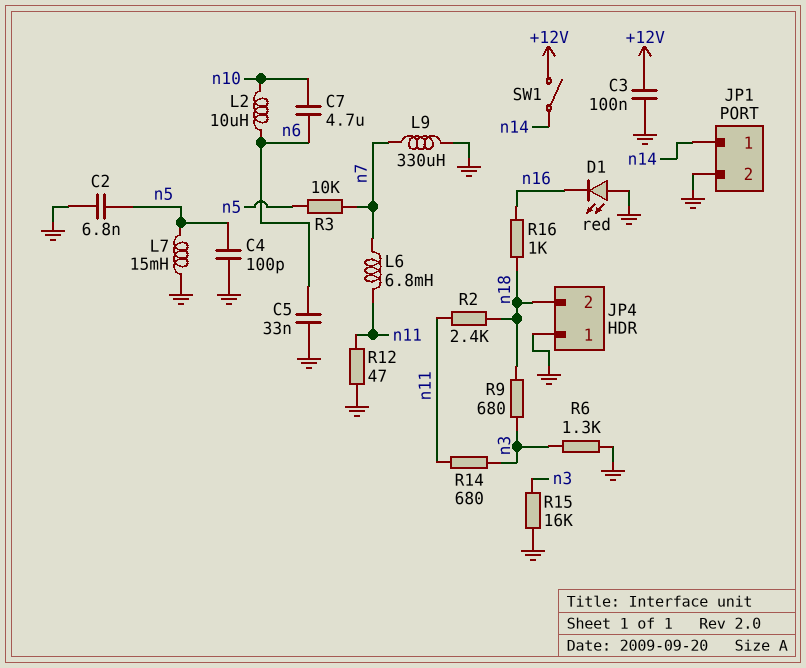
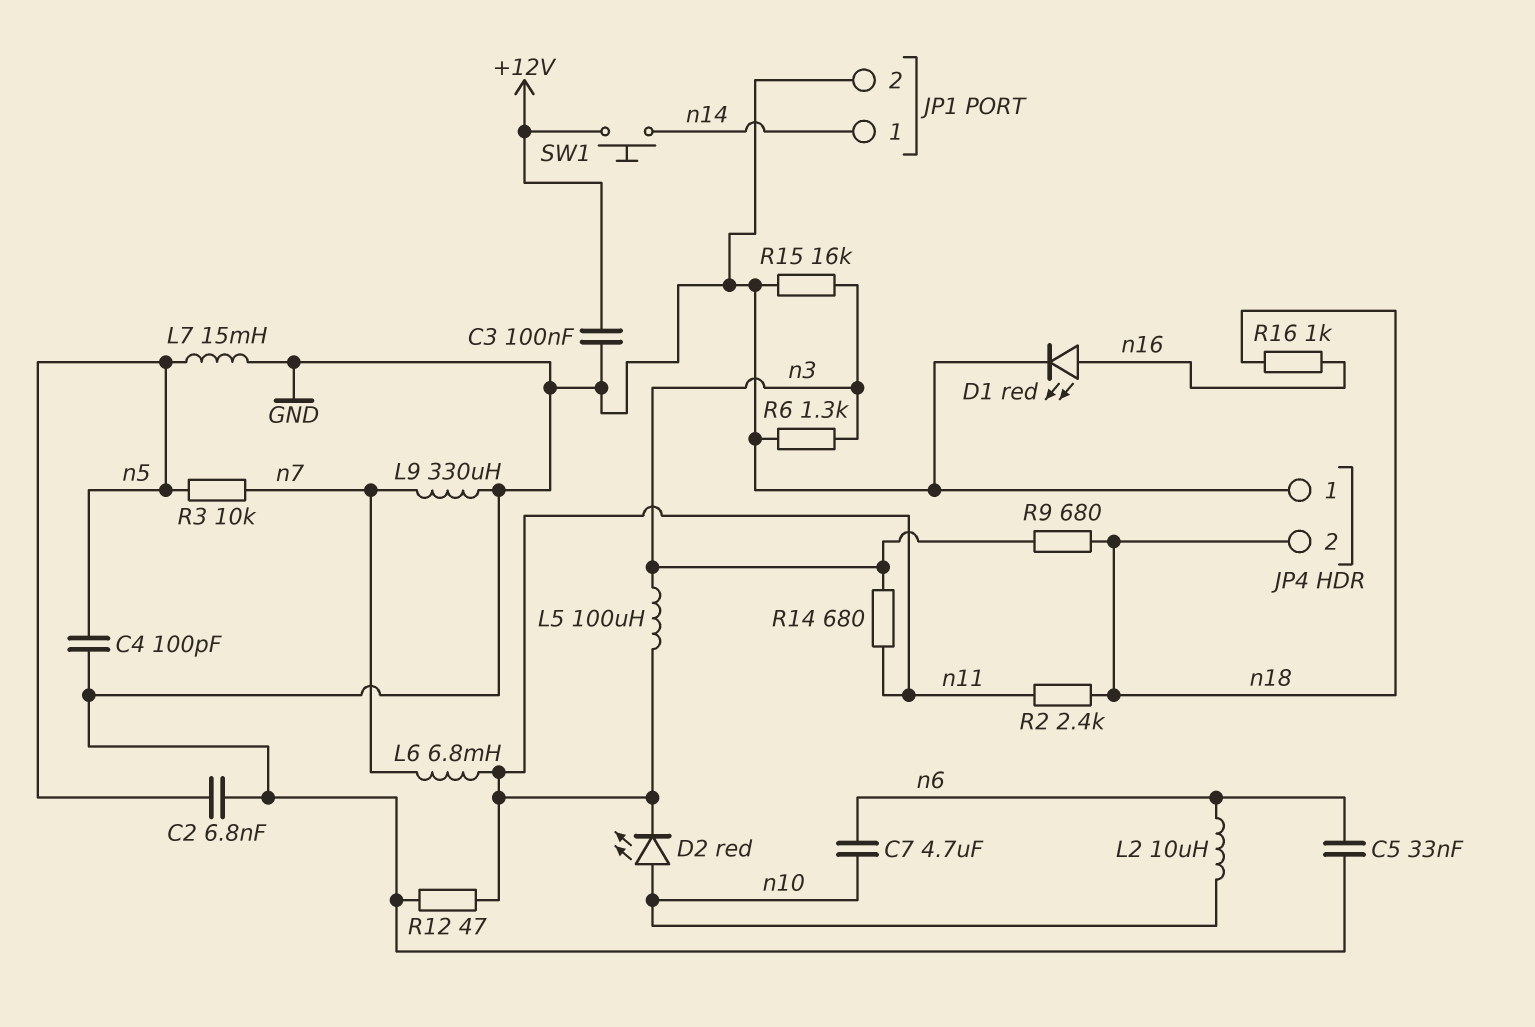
D1: LED red (A GND, K n16) -> LED red (A n16, K GND)
D2: none -> LED red (A n10, K n11)
L5: none -> 100uH (n3, n11)
SW1: switch (+12V, n14) -> button (+12V, n14)

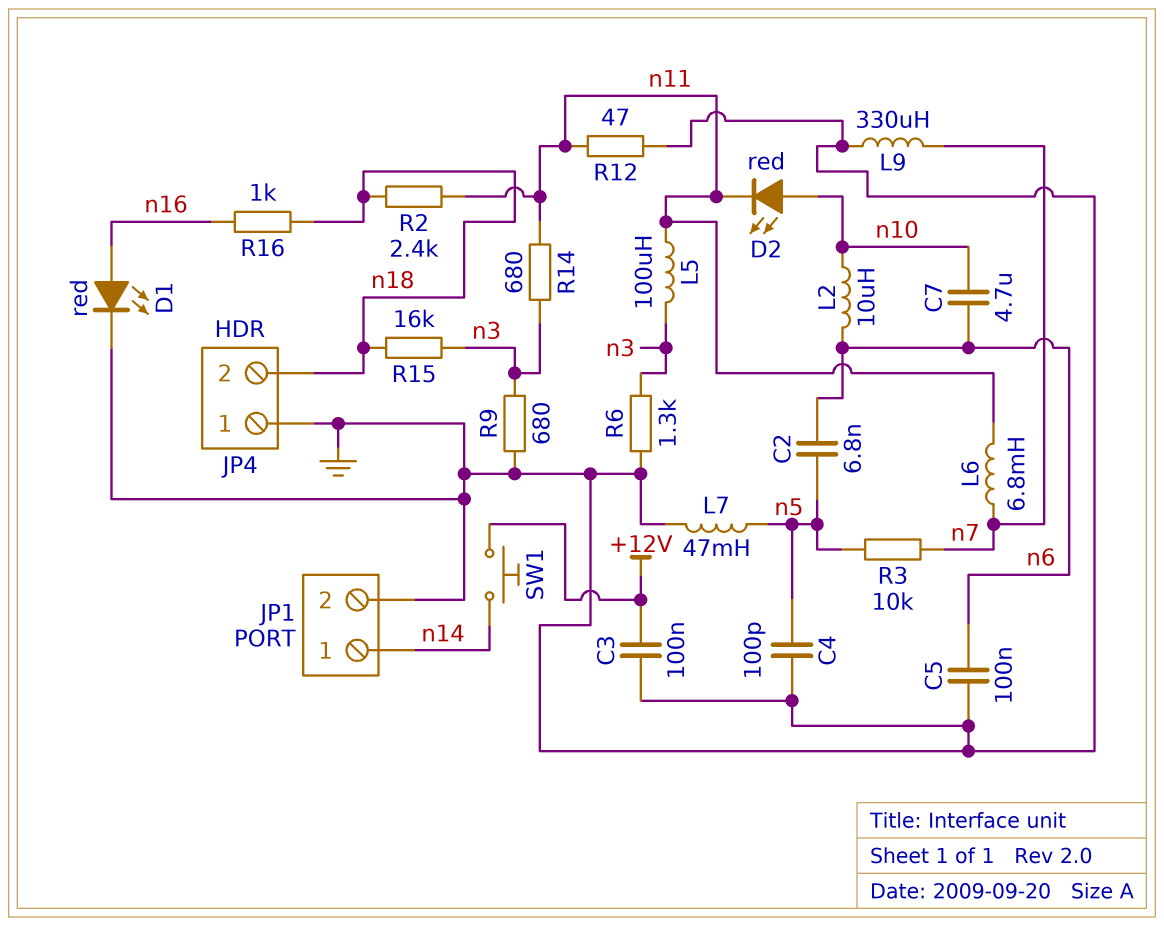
C2: 6.8nF (GND, n5) -> 6.8nF (n5, n6)
C5: 33nF (GND, n6) -> 100nF (GND, n6)
L7: 15mH (GND, n5) -> 47mH (GND, n5)
R9: 680 (n3, n18) -> 680 (GND, n3)
R15: 16k (GND, n3) -> 16k (n3, n18)

